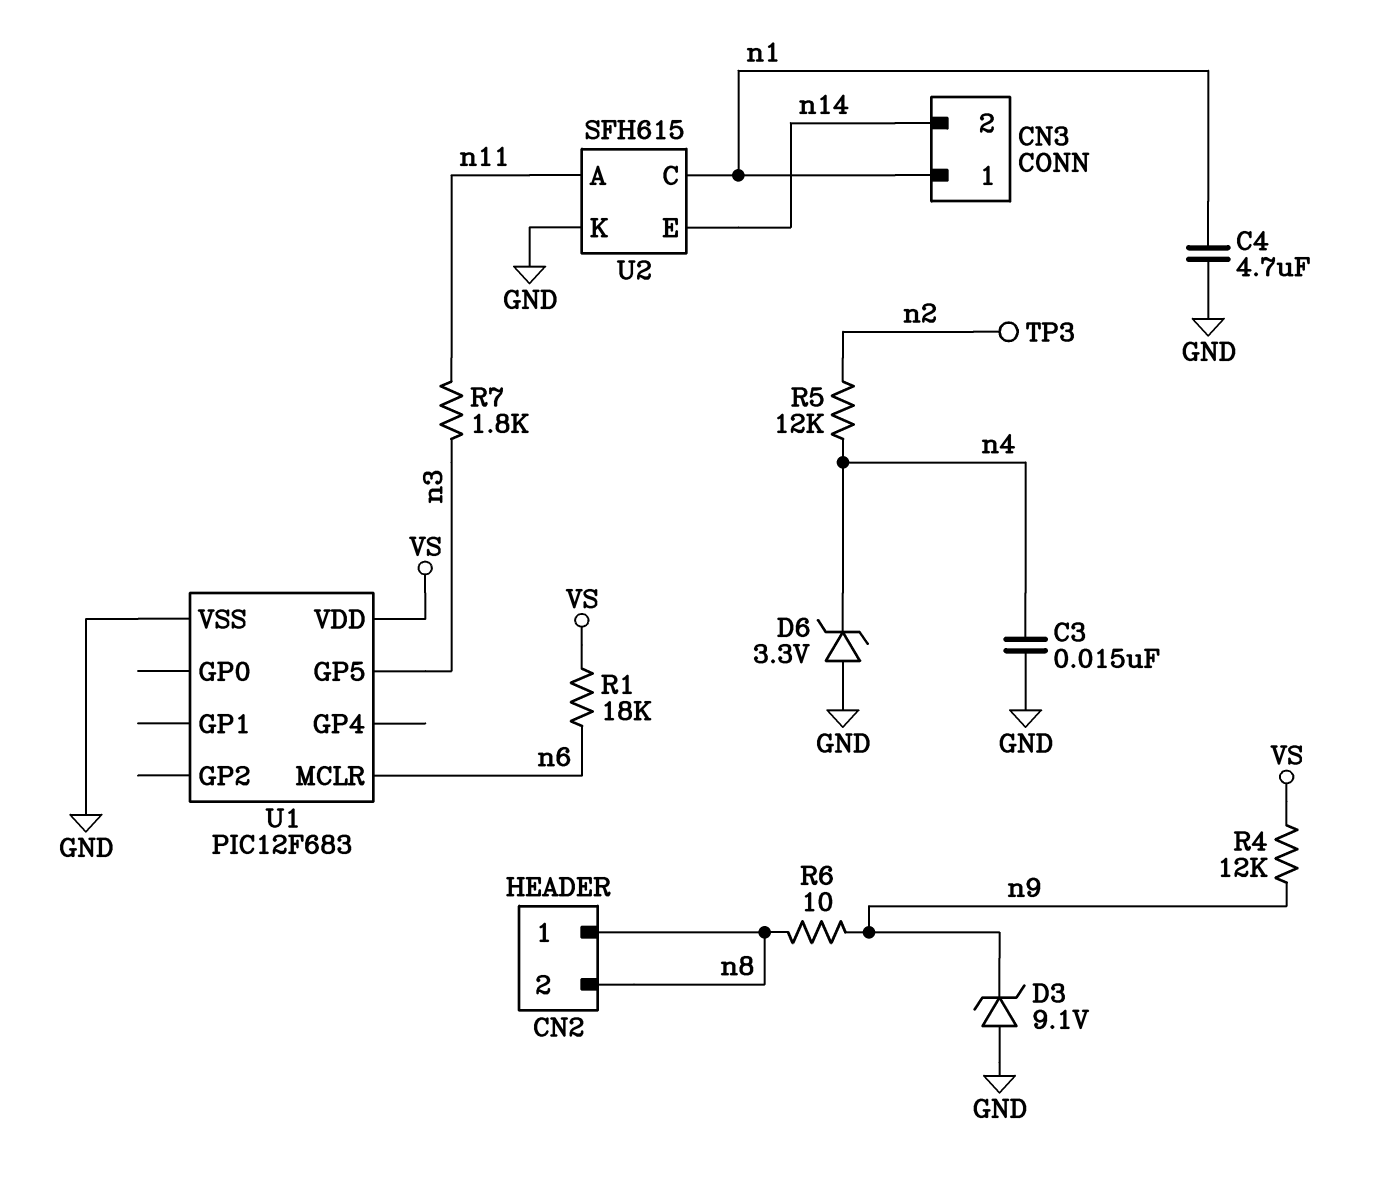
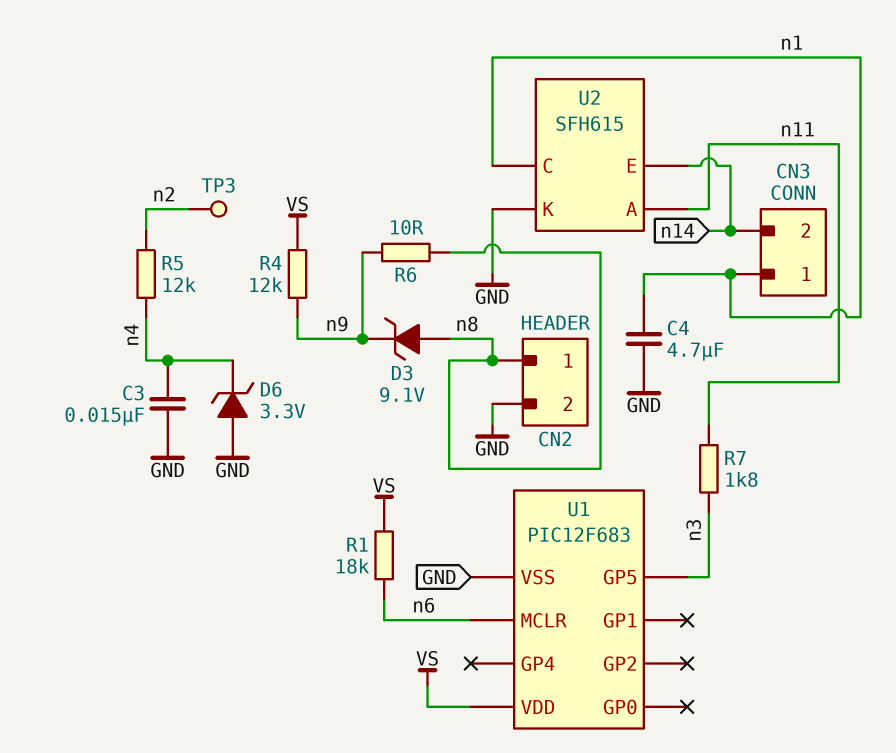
CN2 pin 2: n8 -> GND
D3: zener 9.1V (A GND, K n9) -> zener 9.1V (A n8, K n9)

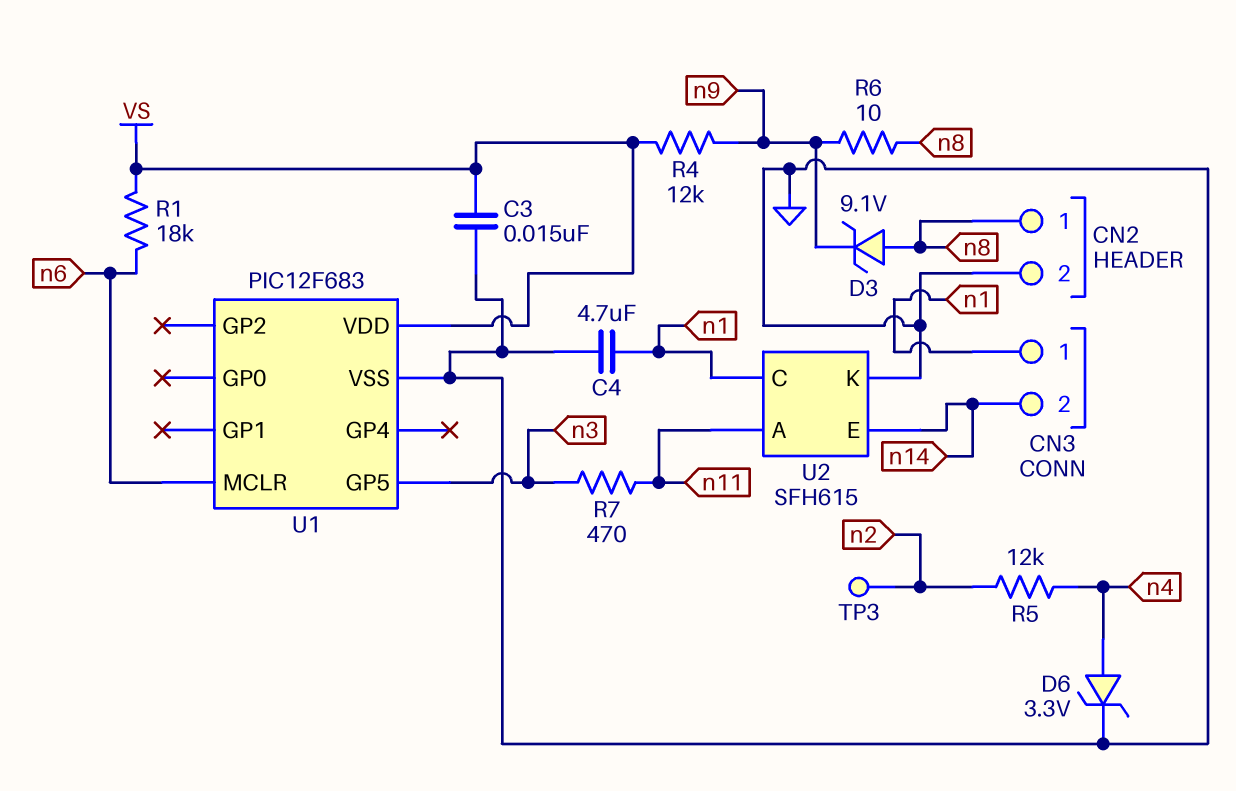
C3: 15nF (GND, n4) -> 15nF (GND, VS)
D6: zener 3.3V (A GND, K n4) -> zener 3.3V (A n4, K GND)
R7: 1.8k (n3, n11) -> 470 (n3, n11)

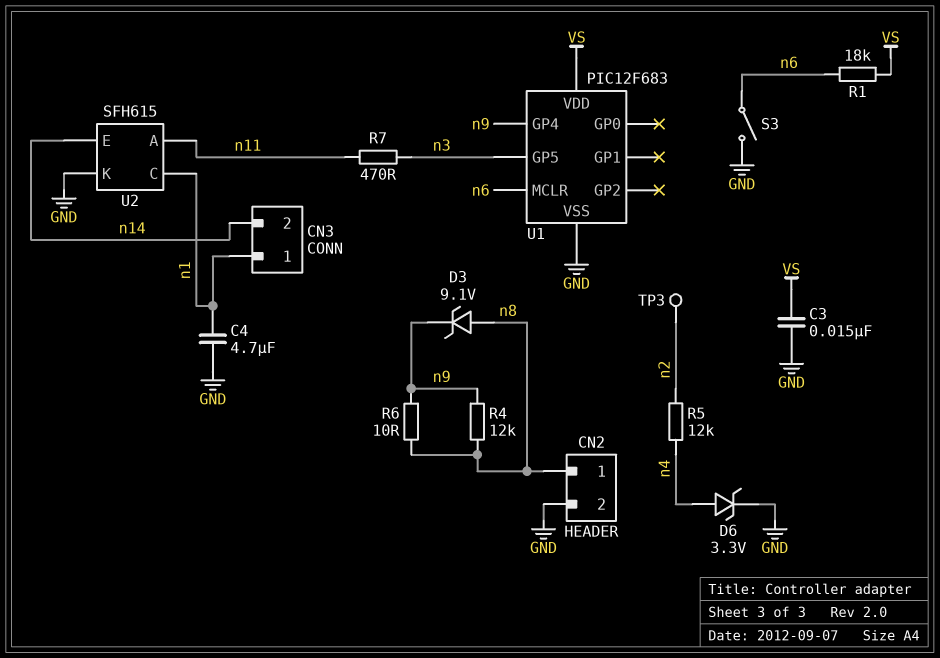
R4: 12k (VS, n9) -> 12k (n8, n9)
S3: none -> switch (GND, n6)
U1 pin GP4: none -> n9

